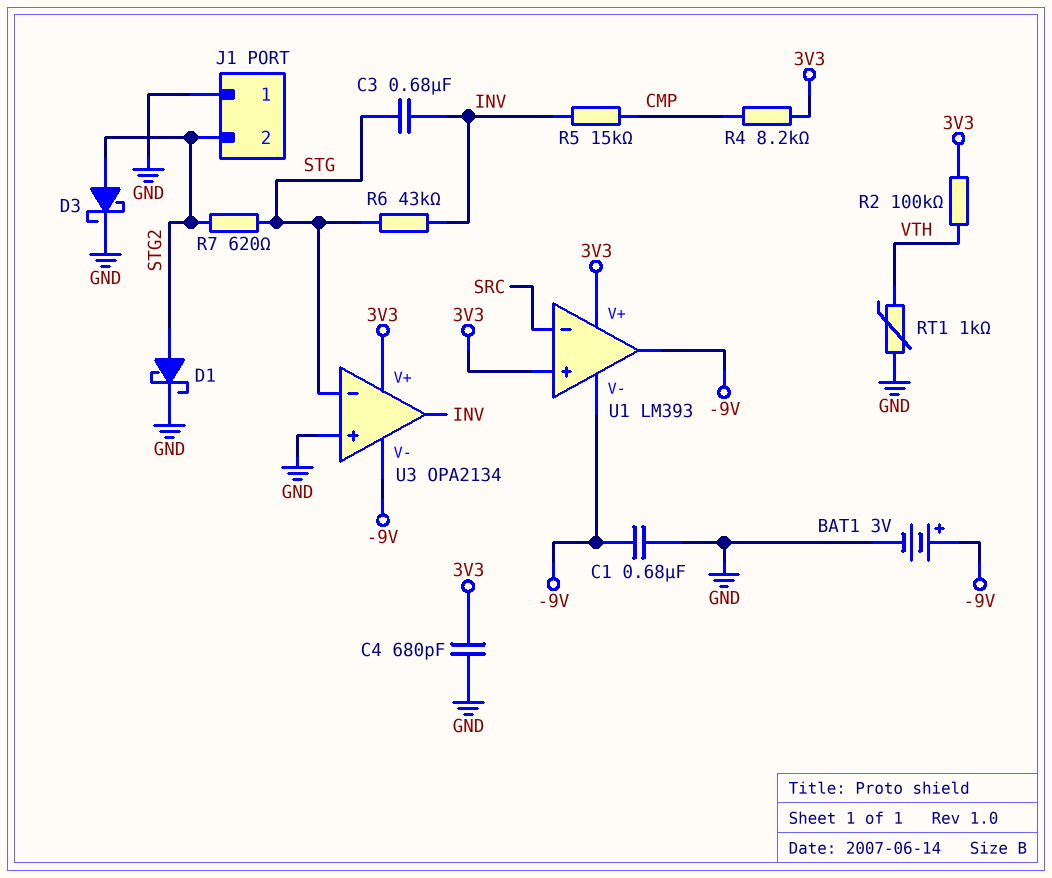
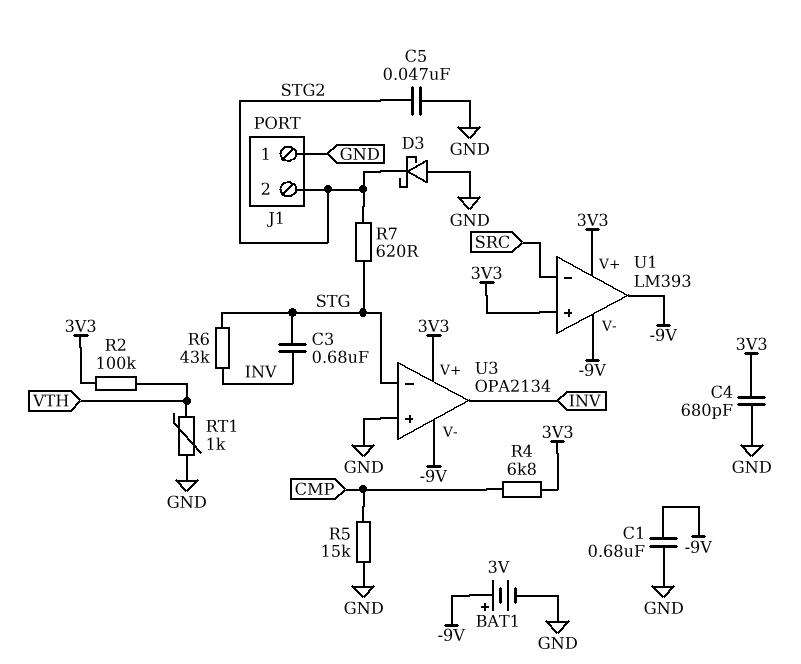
C5: none -> 47nF (GND, STG2)
D1: schottky (A STG2, K GND) -> none
D3: schottky (A STG2, K GND) -> schottky (A GND, K STG2)
R4: 8.2k (3V3, CMP) -> 6.8k (3V3, CMP)
R5: 15k (CMP, INV) -> 15k (CMP, GND)

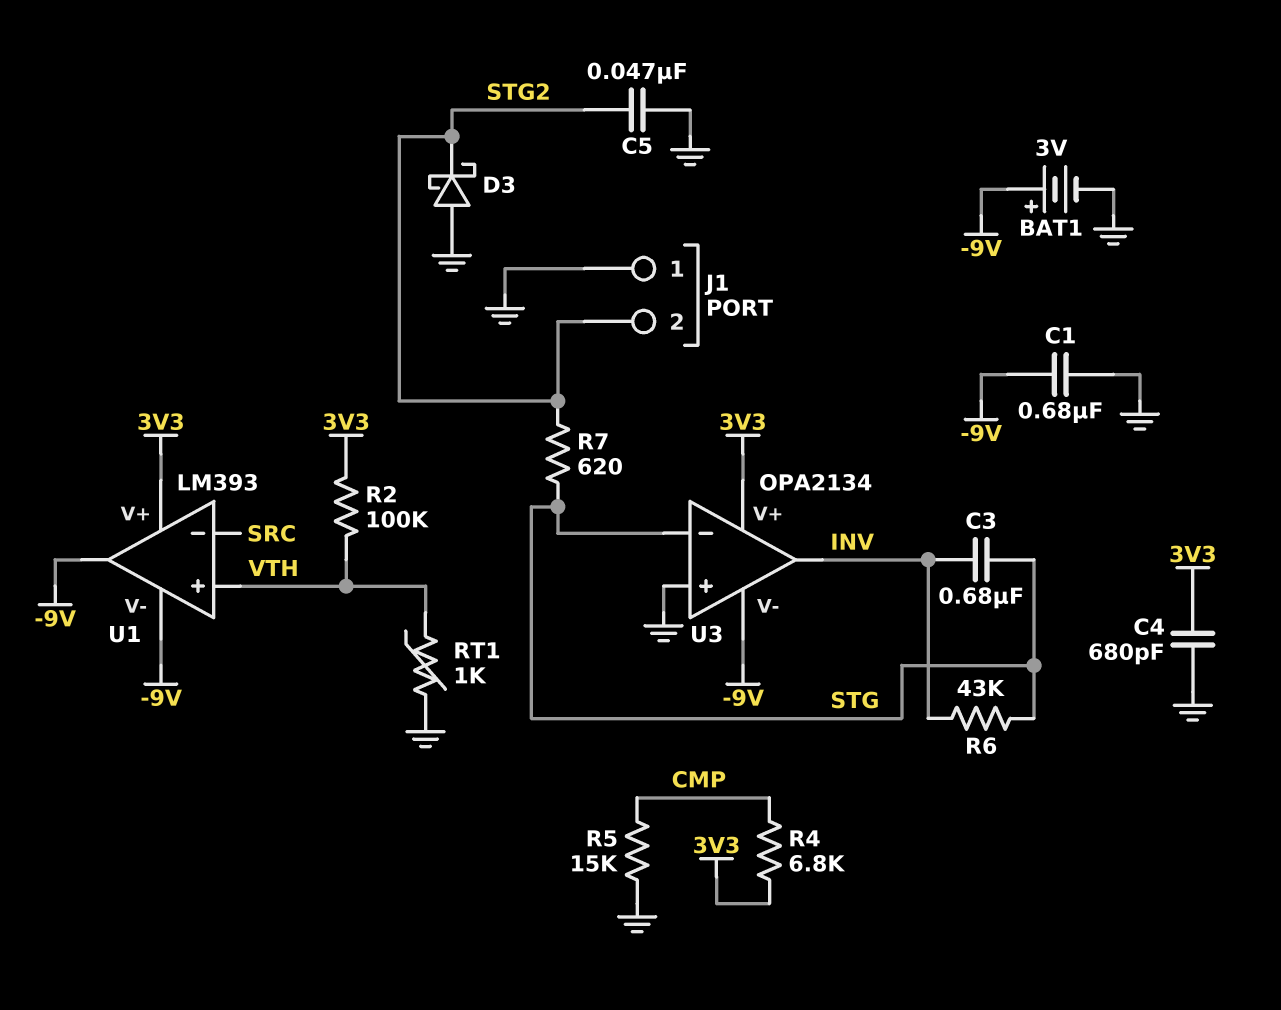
U1 pin in+: 3V3 -> VTH

